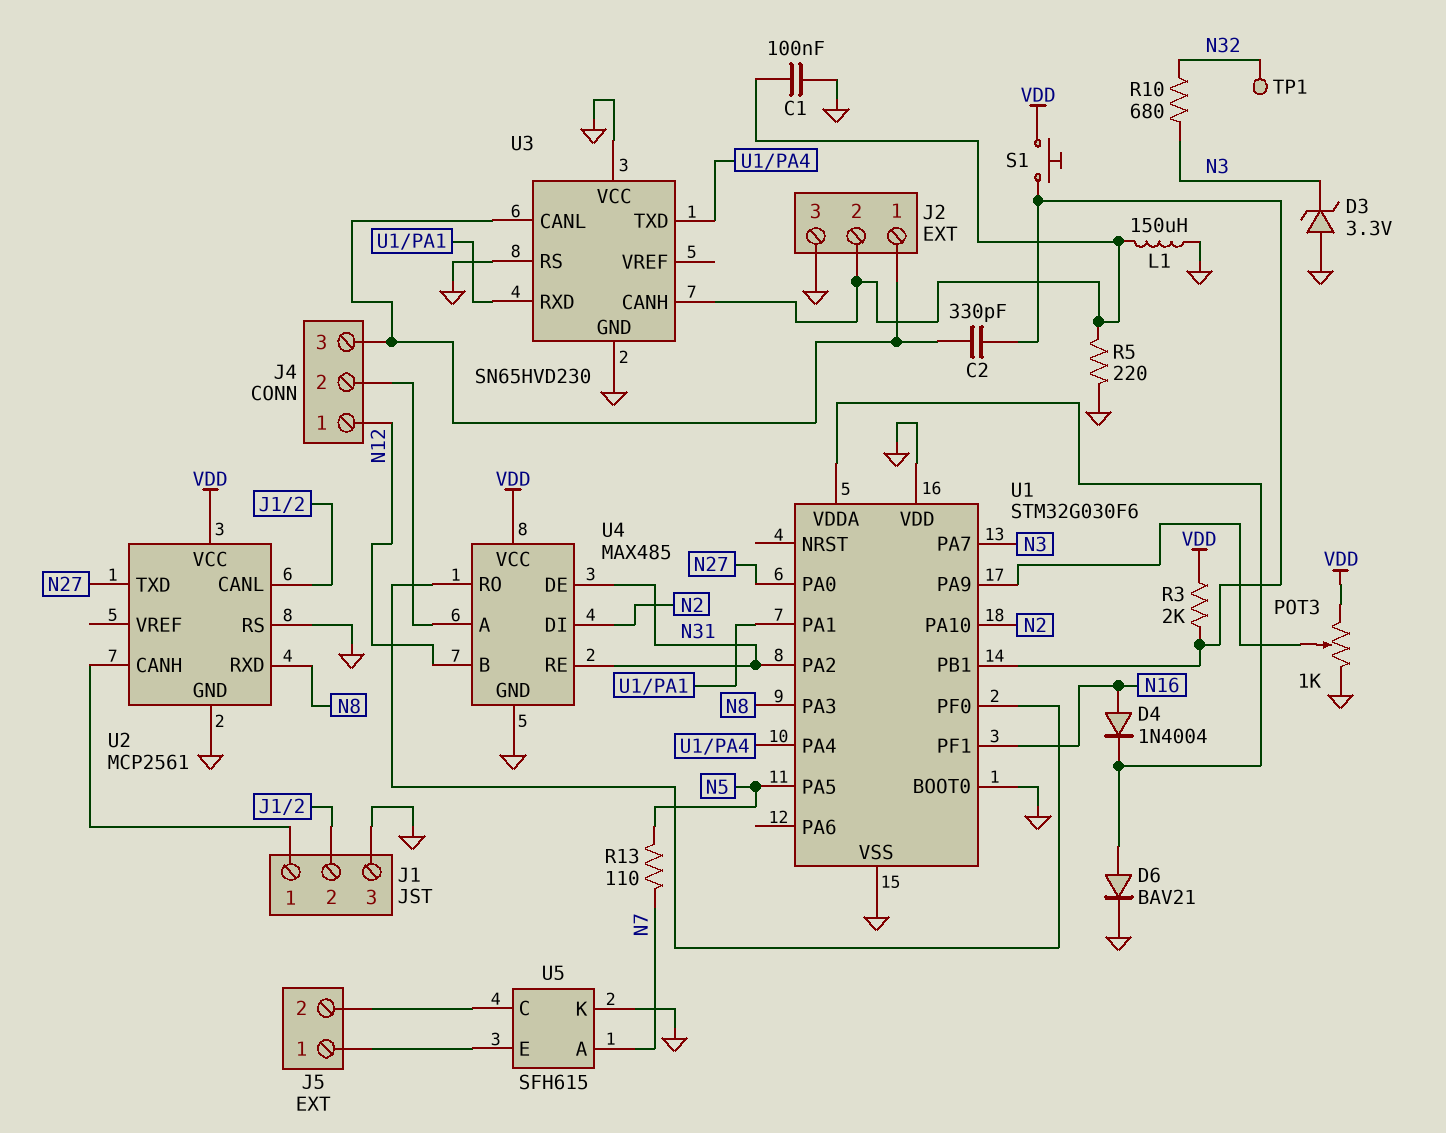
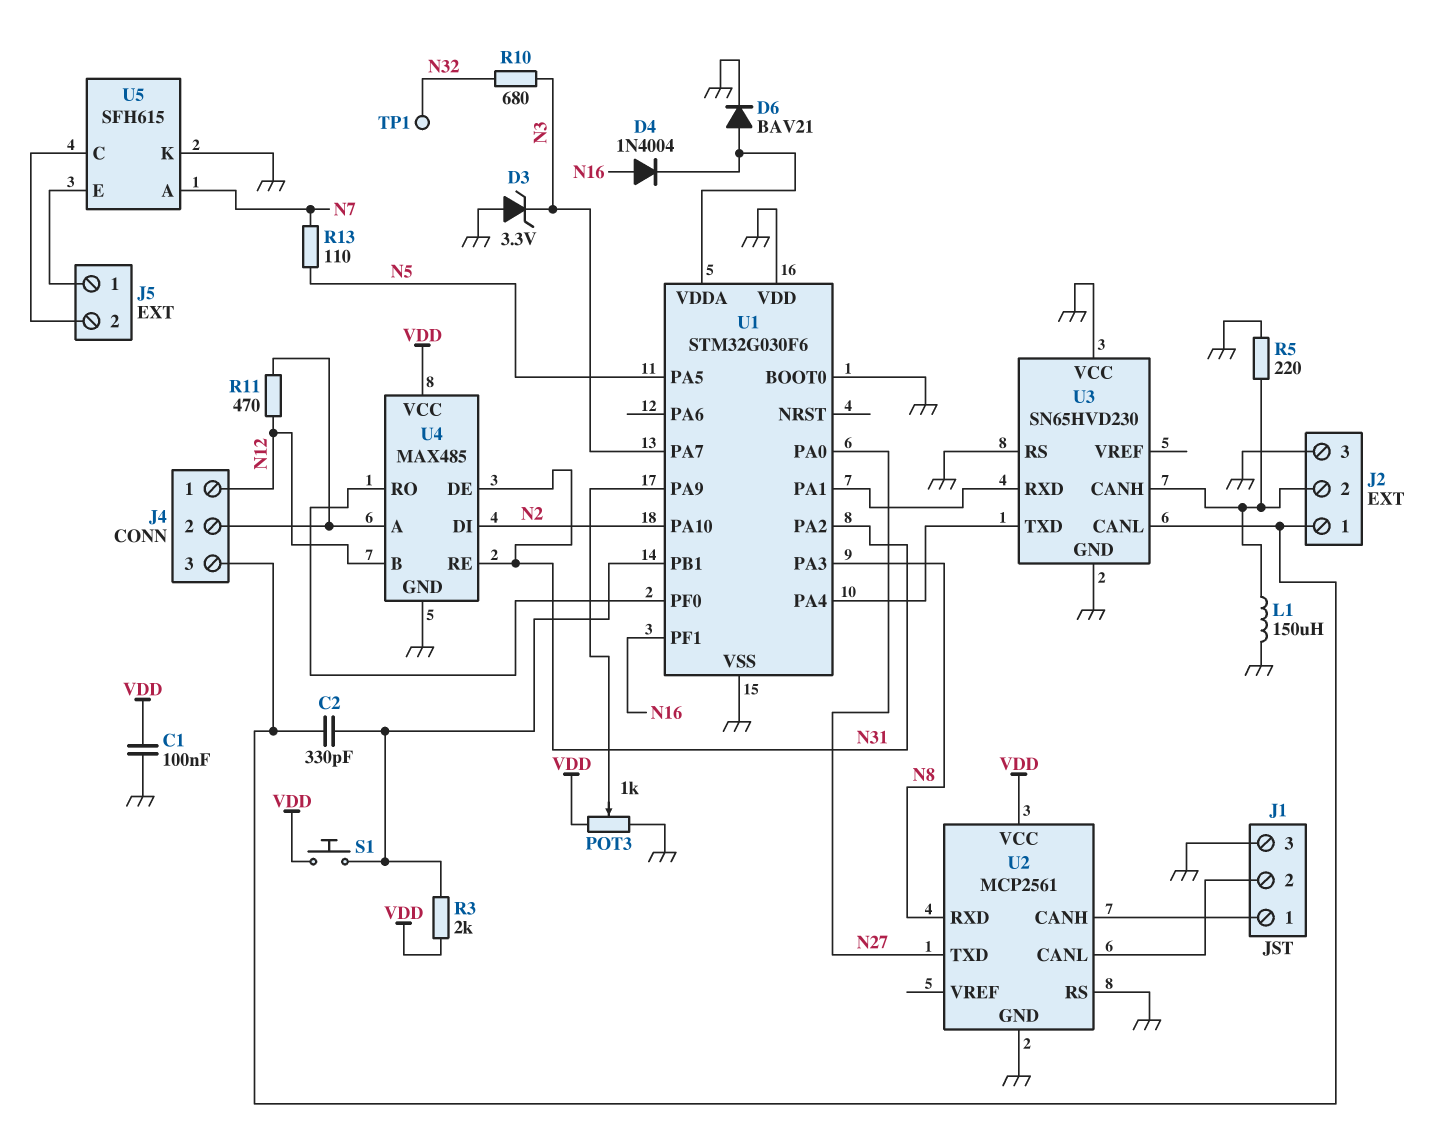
C1: 100nF (GND, J2/2) -> 100nF (GND, VDD)
R11: none -> 470 (J4/2, N12)

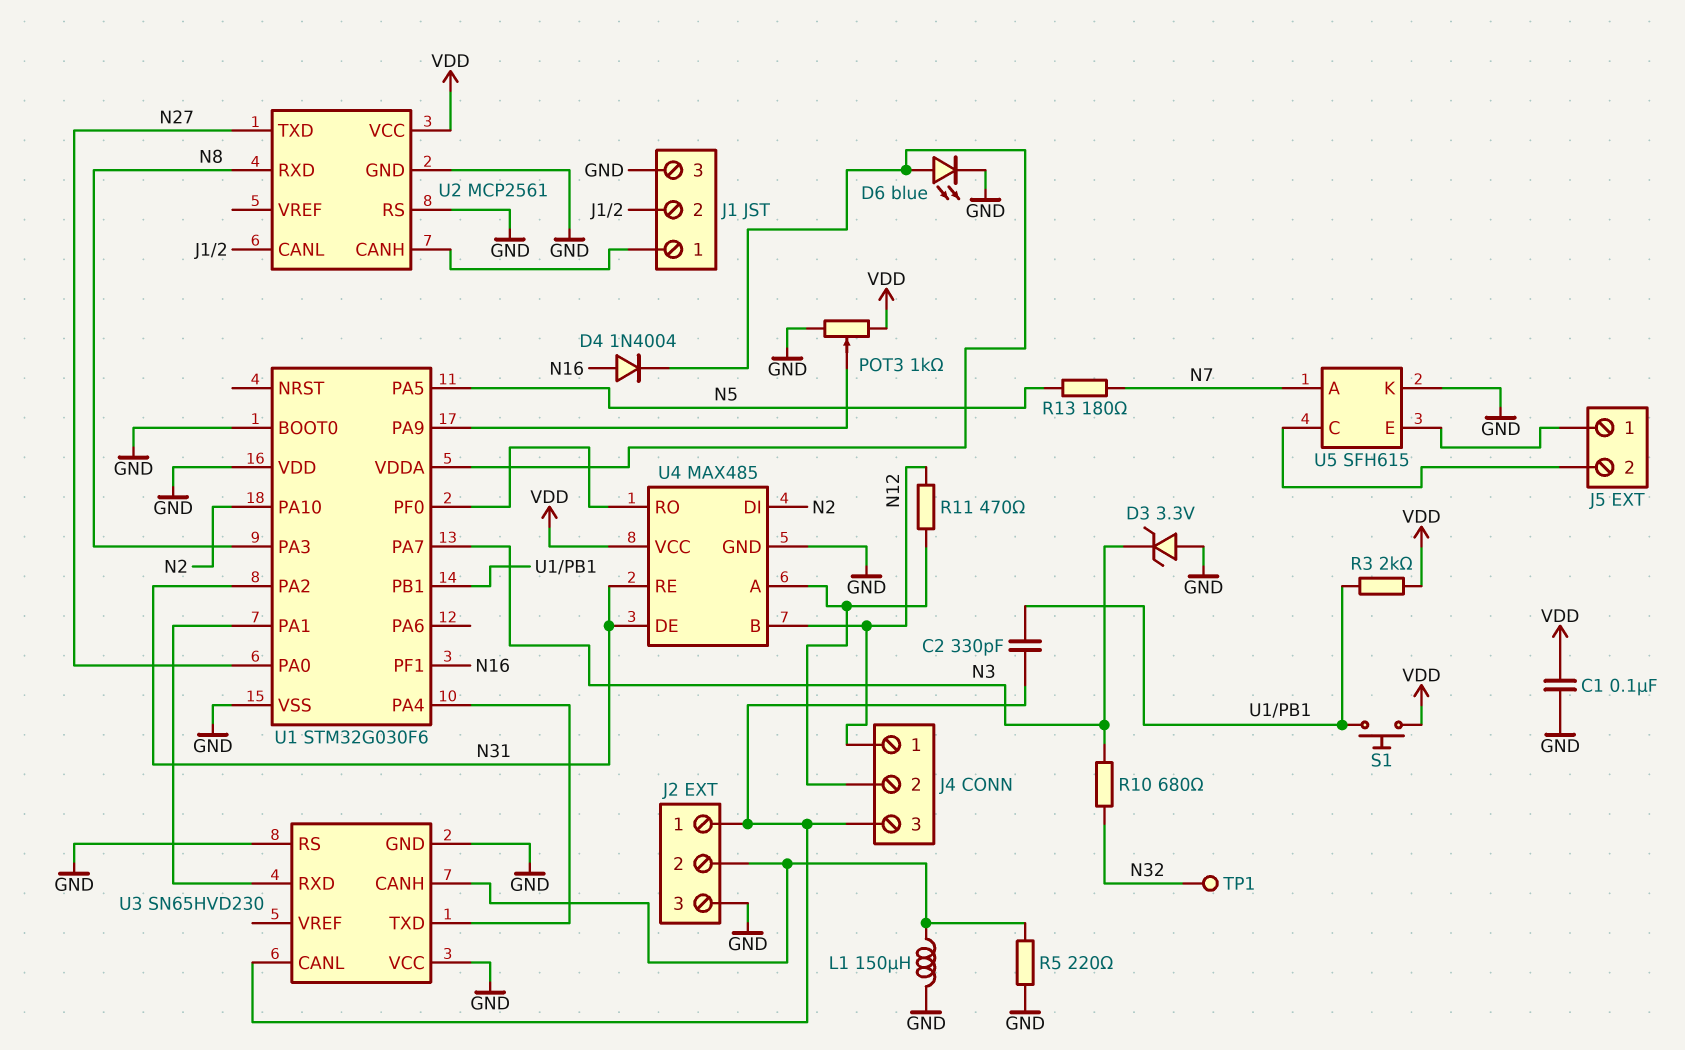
D6: diode BAV21 (A U1/VDDA, K GND) -> LED blue (A U1/VDDA, K GND)
R13: 110 (N5, N7) -> 180 (N5, N7)

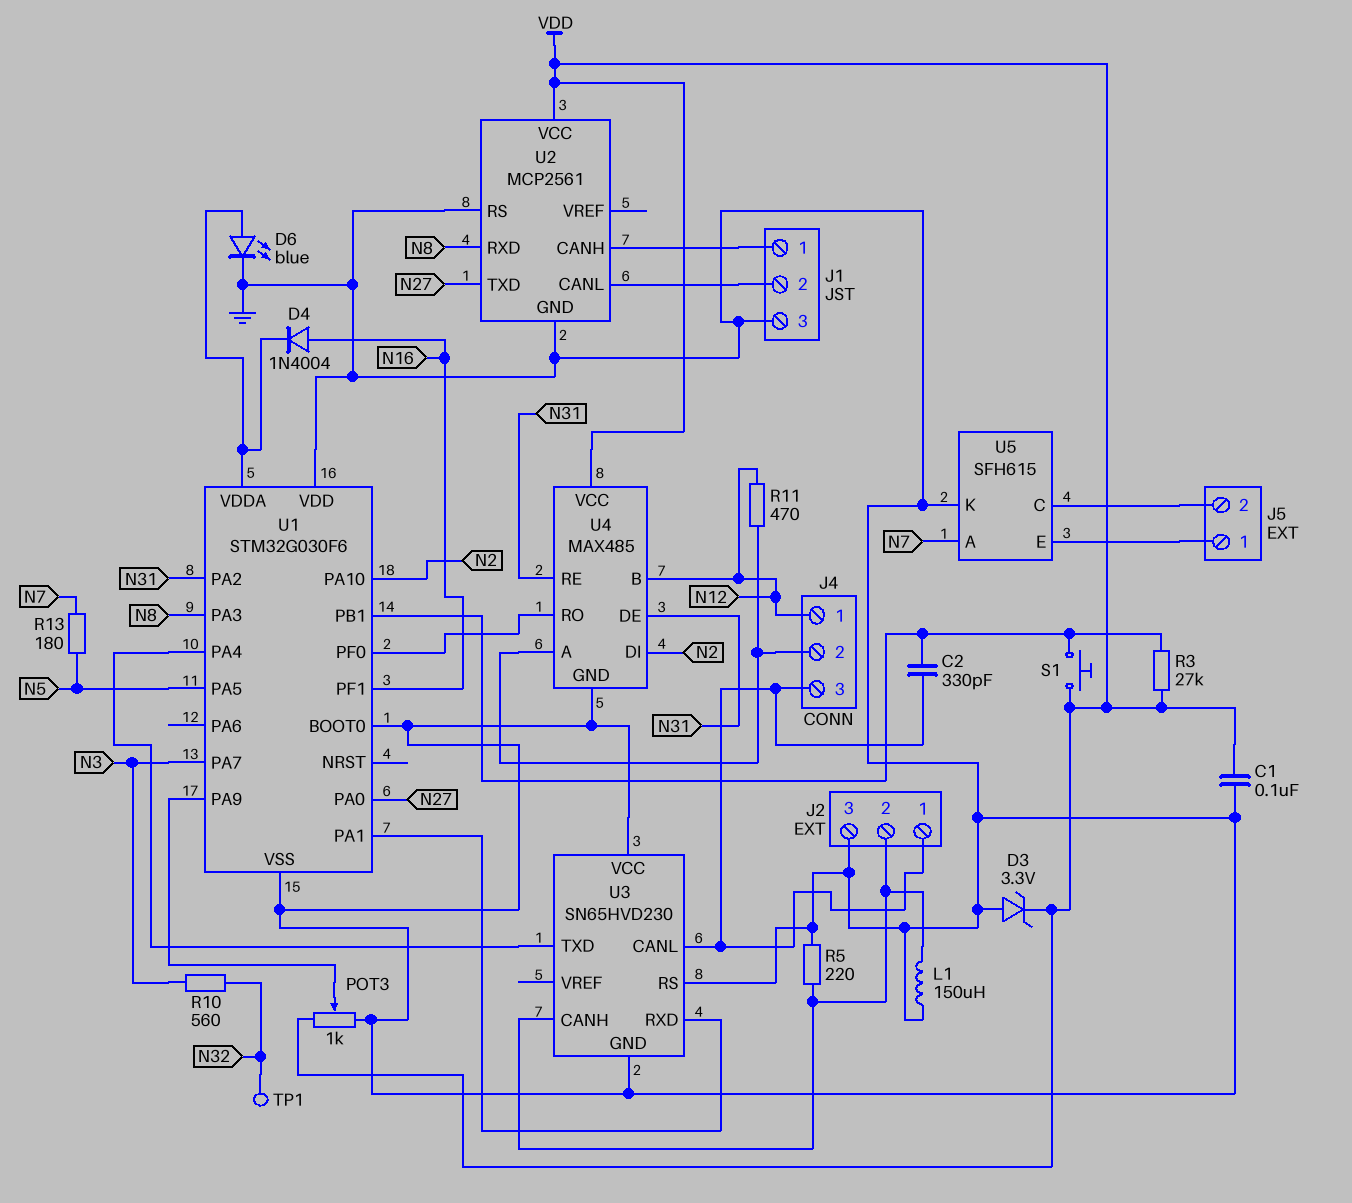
D3: zener 3.3V (A GND, K N3) -> zener 3.3V (A GND, K VDD)
R3: 2k (U1/PB1, VDD) -> 27k (U1/PB1, VDD)
R10: 680 (N3, N32) -> 560 (N3, N32)

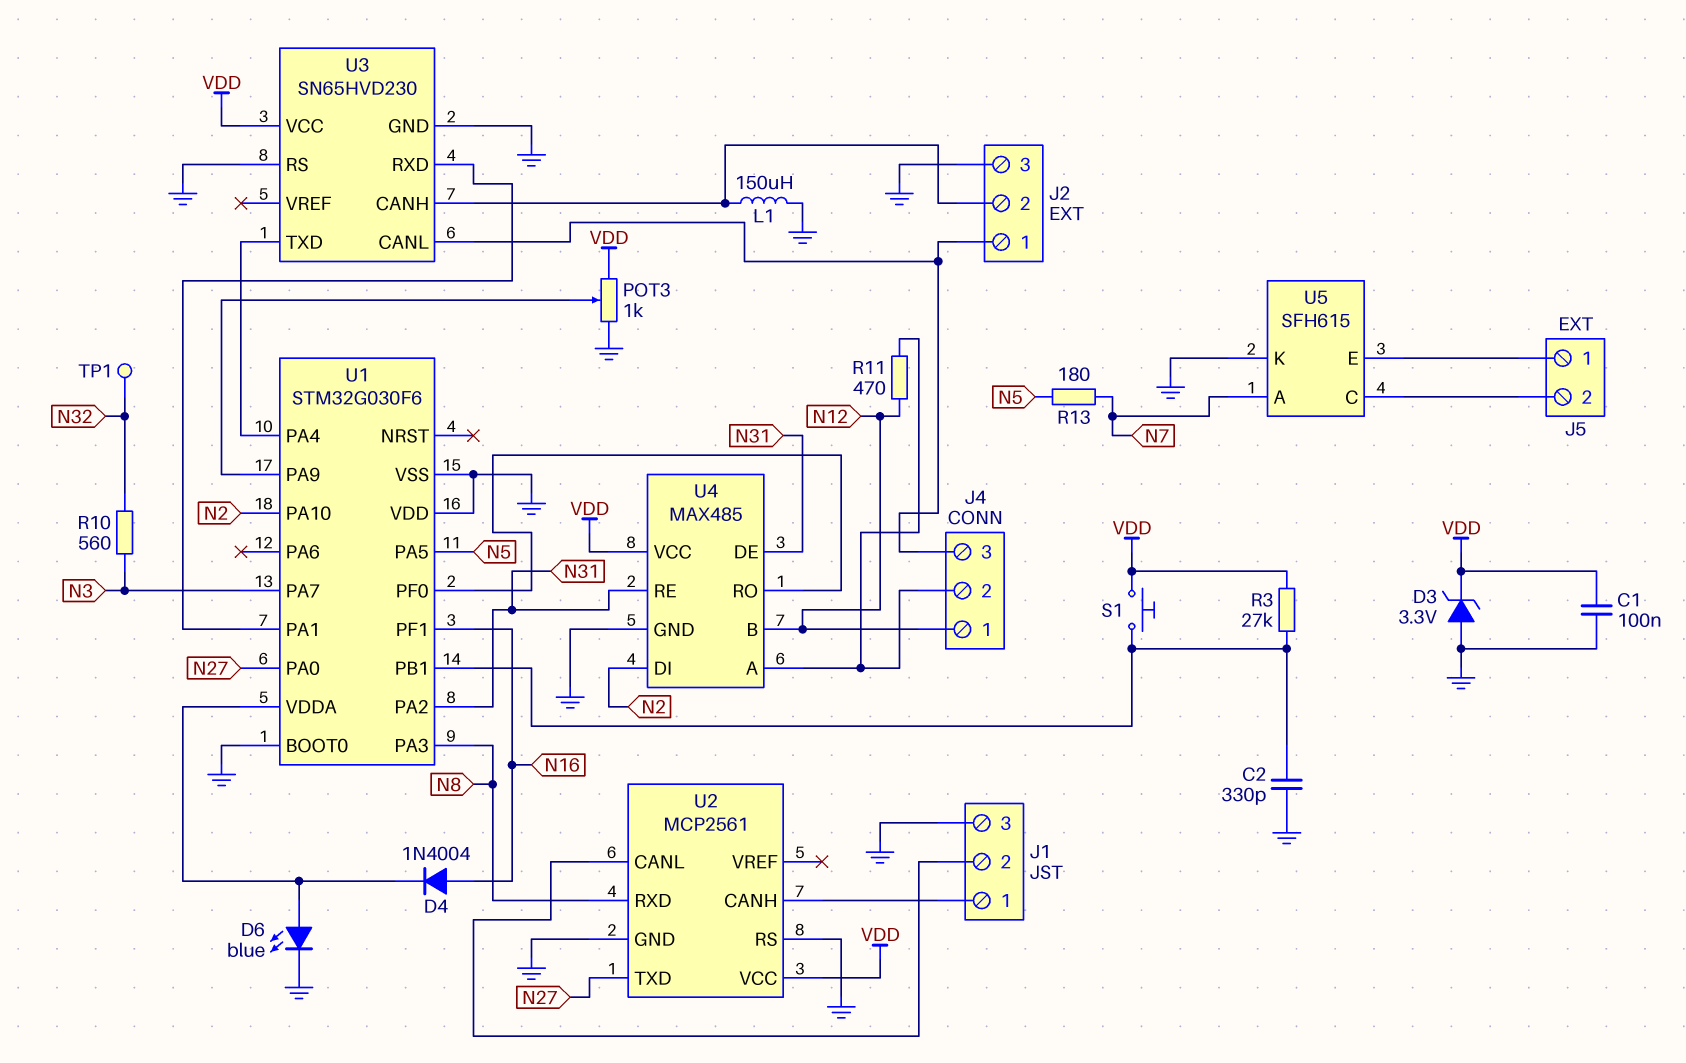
C2: 330pF (J2/1, U1/PB1) -> 330pF (GND, U1/PB1)
R5: 220 (GND, J2/2) -> none
U3 pin VCC: GND -> VDD

